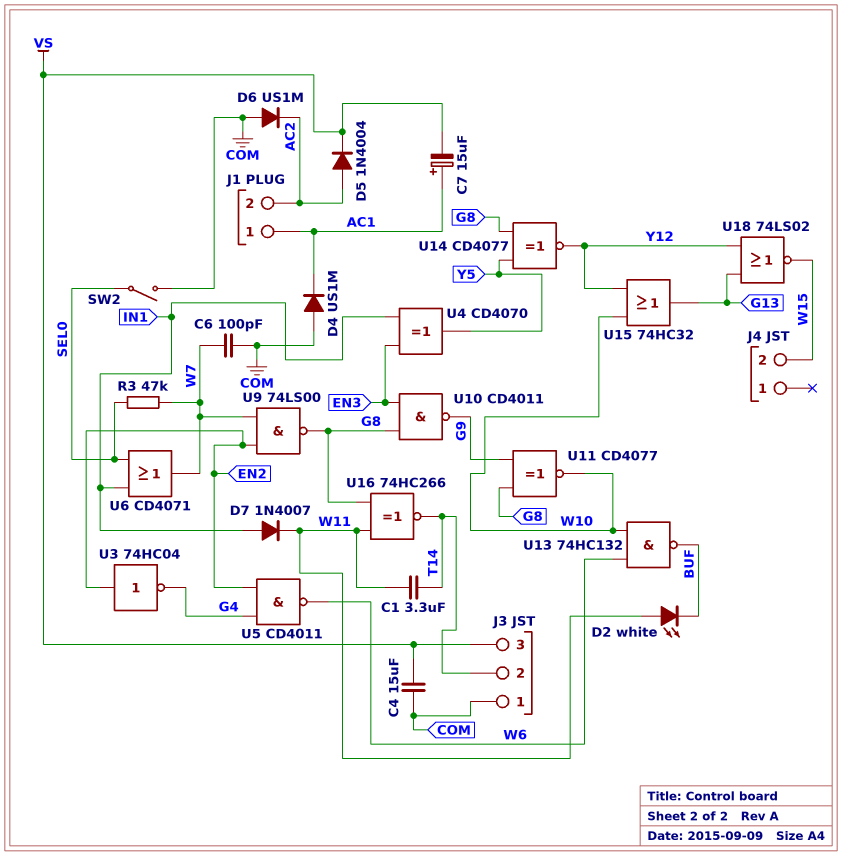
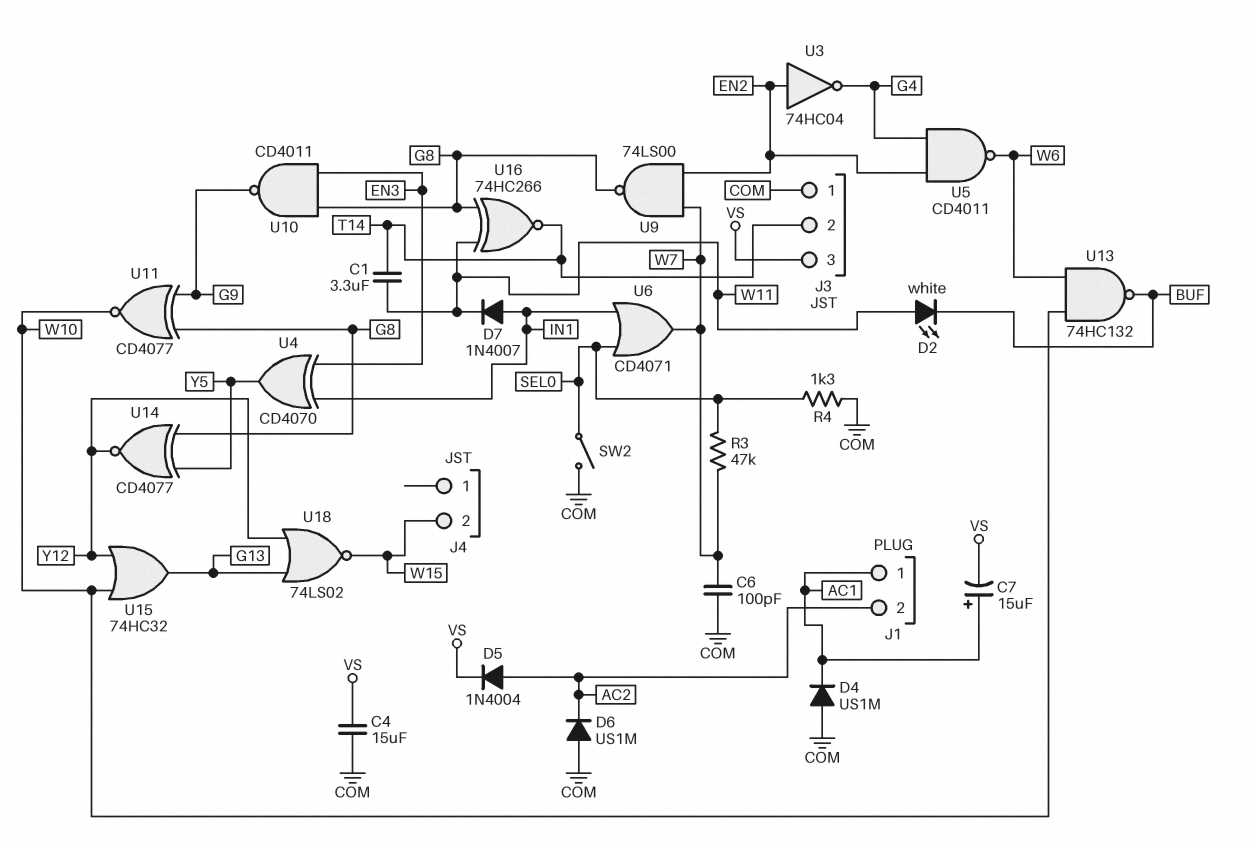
R4: none -> 1.3k (COM, SEL0)

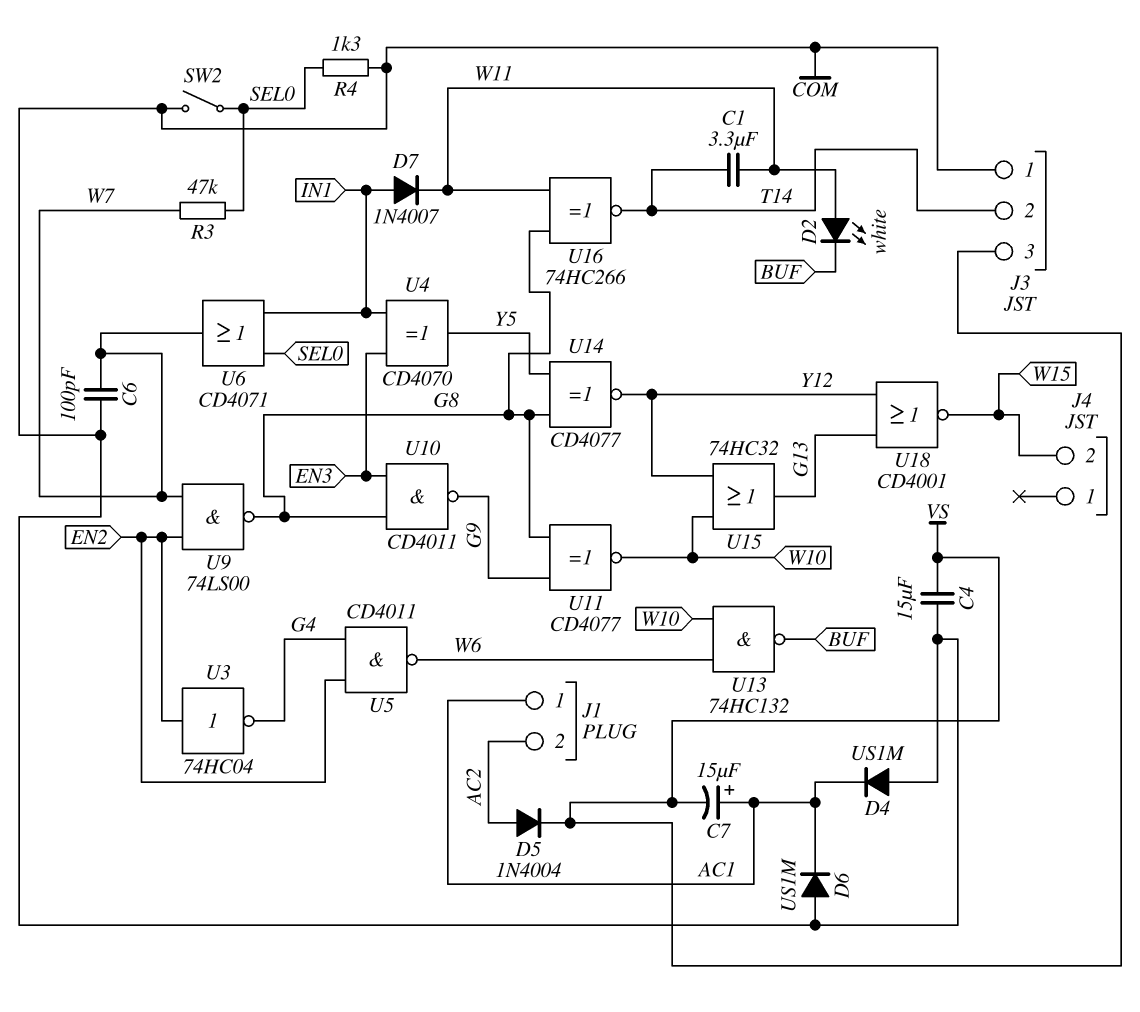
D6: diode US1M (A COM, K AC2) -> diode US1M (A COM, K AC1)
U18: NOR 74LS02 (in G13, in Y12, out W15) -> NOR CD4001 (in G13, in Y12, out W15)

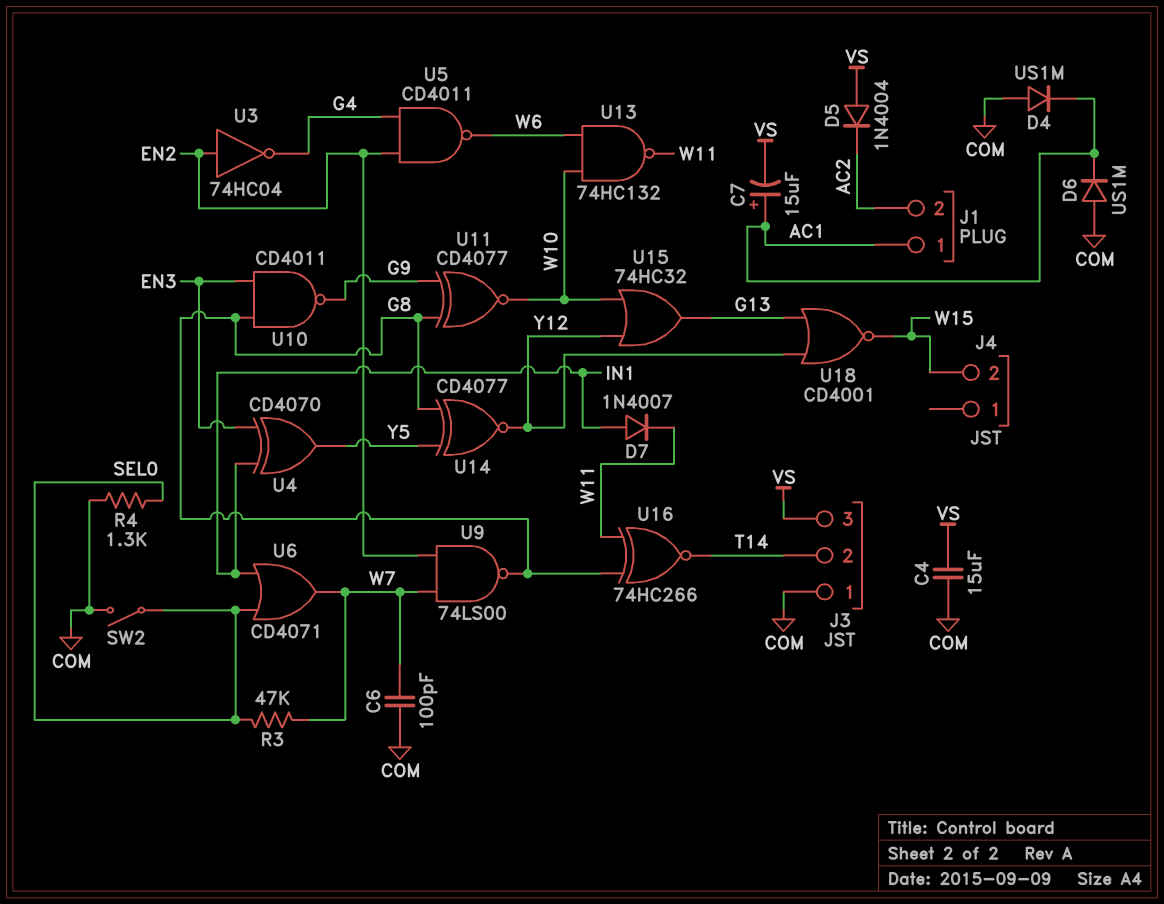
C1: 3.3uF (T14, W11) -> none
D2: LED white (A W11, K BUF) -> none
D5: diode 1N4004 (A AC2, K VS) -> diode 1N4004 (A VS, K AC2)
U13: NAND 74HC132 (in W6, in W10, out BUF) -> NAND 74HC132 (in W6, in W10, out W11)

